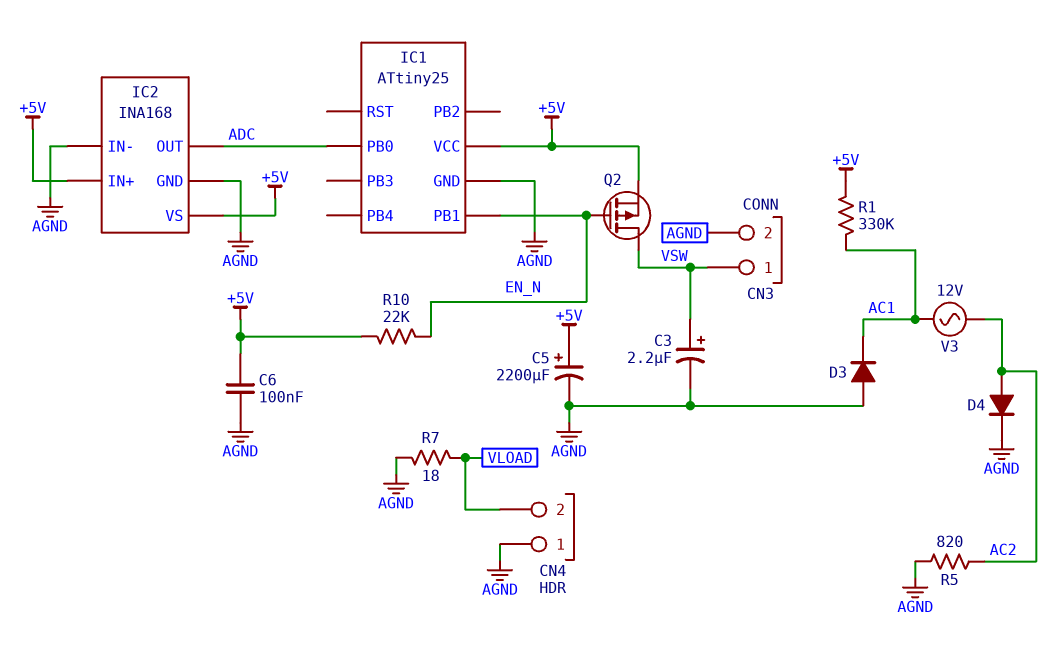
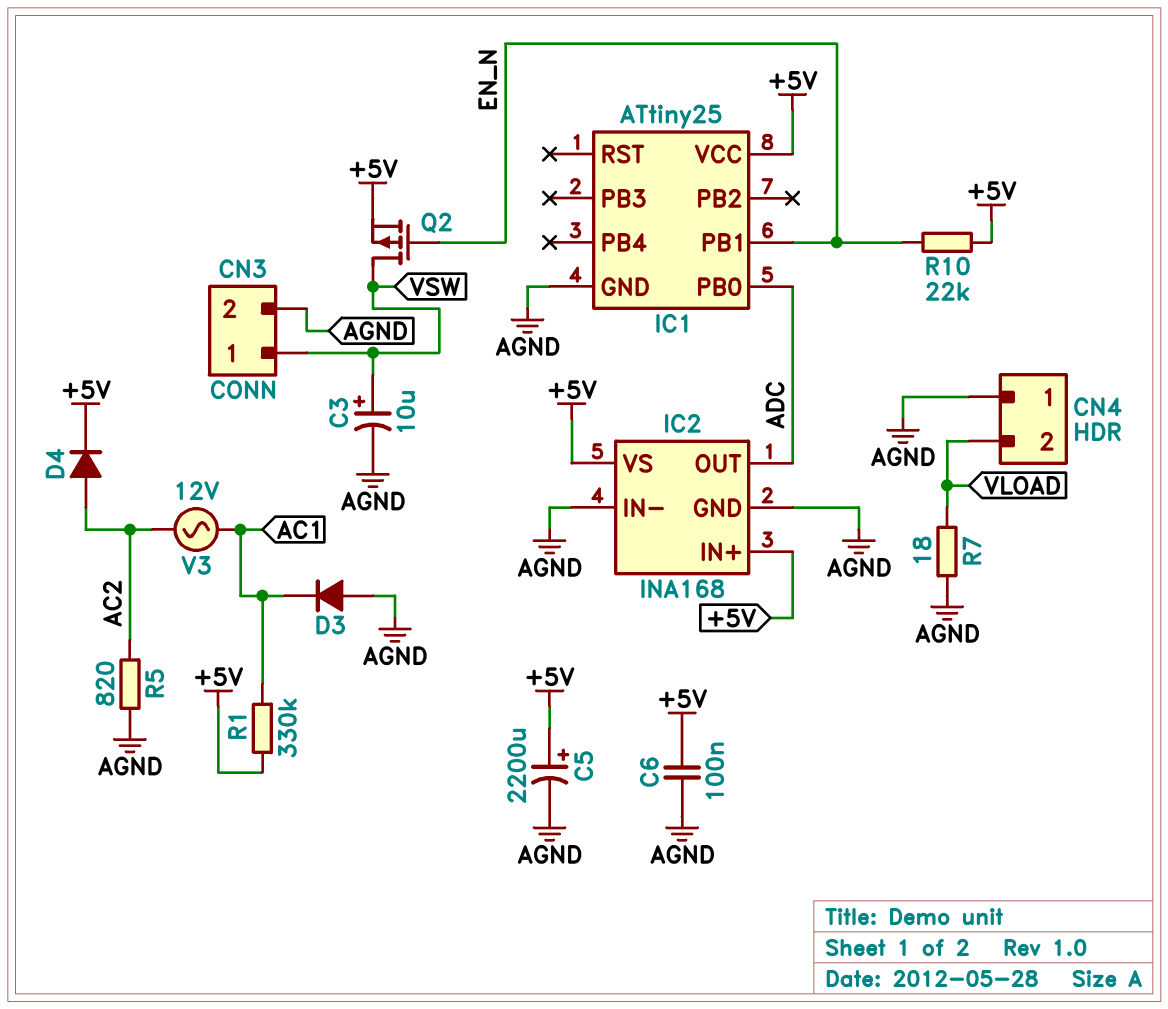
C3: 2.2uF (plus VSW, minus AGND) -> 10uF (plus VSW, minus AGND)
D4: diode (A AC2, K AGND) -> diode (A AC2, K +5V)

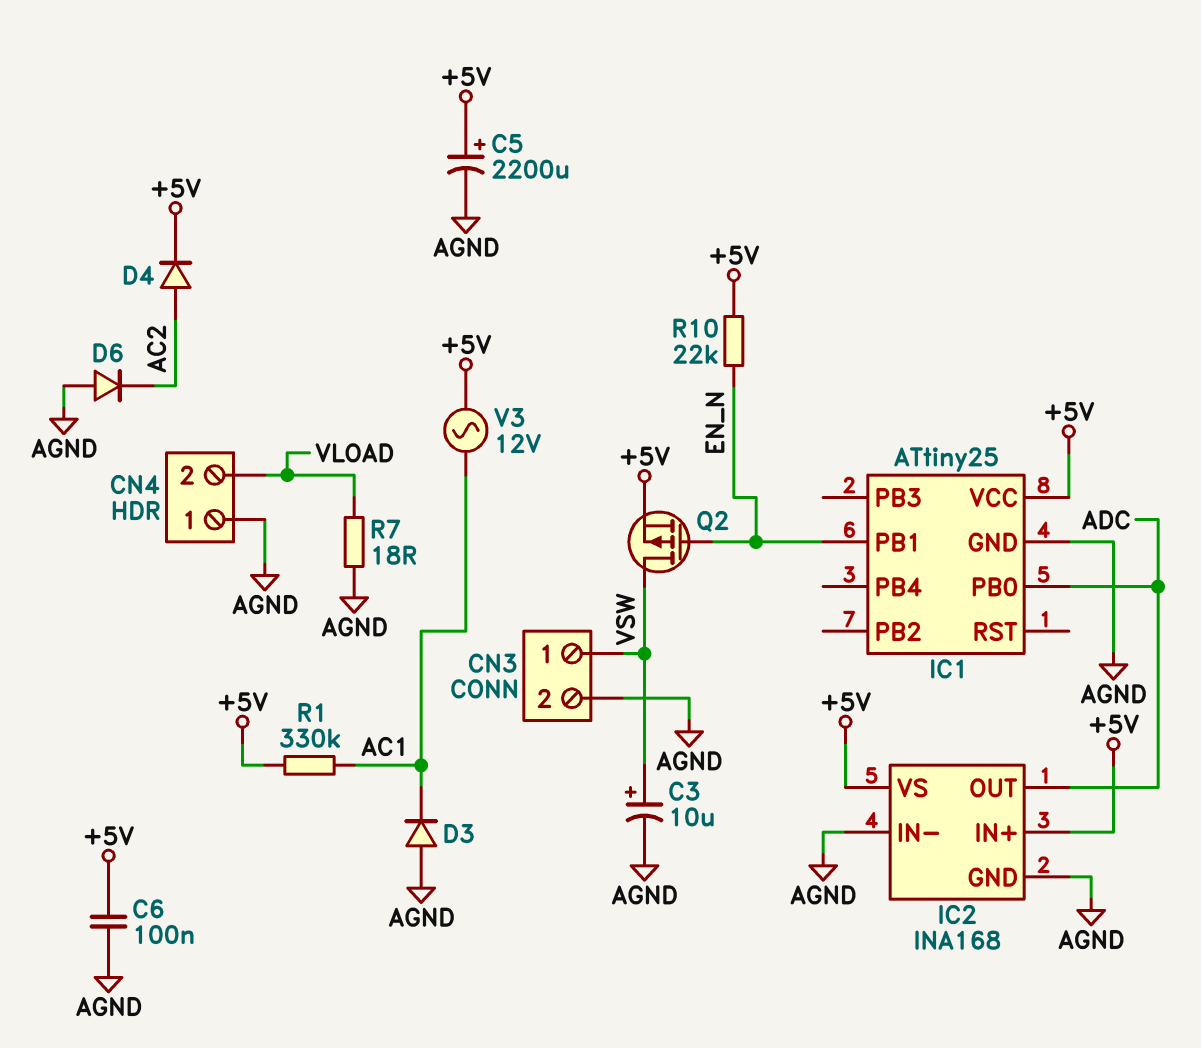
D6: none -> diode (A AGND, K AC2)
R5: 820 (AC2, AGND) -> none
V3: AC 12V (AC1, AC2) -> AC 12V (+5V, AC1)

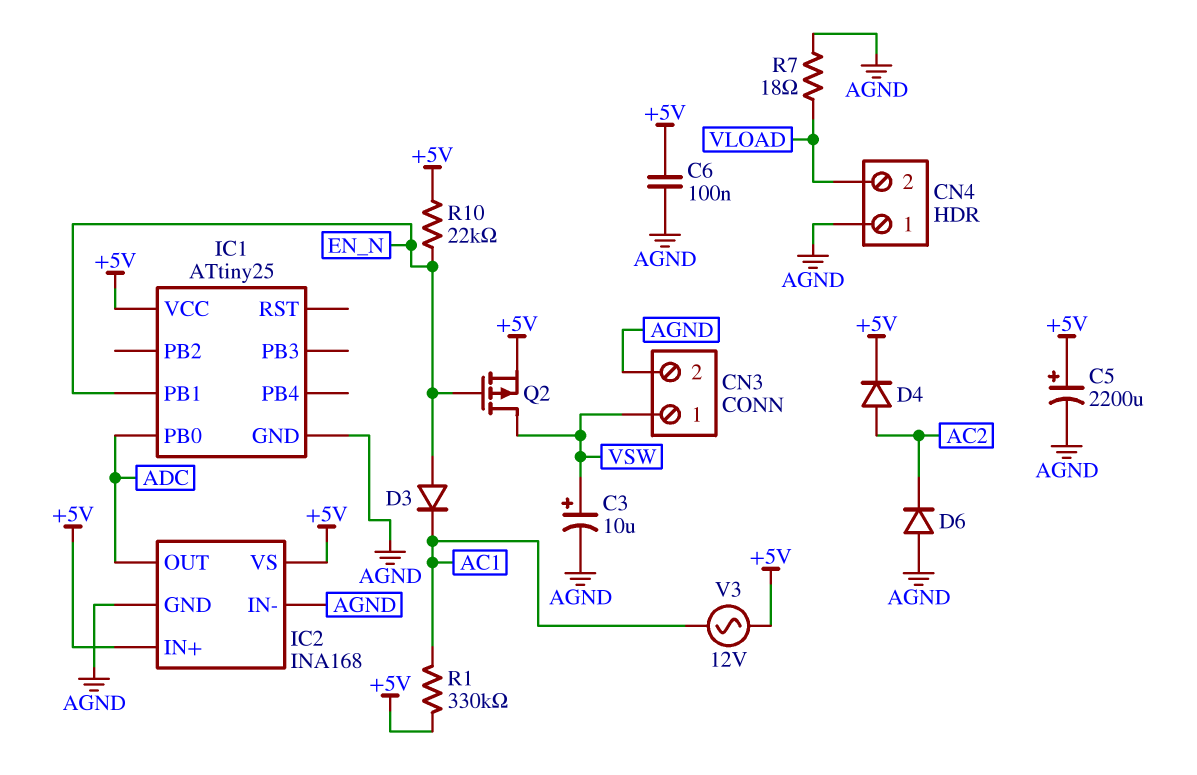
D3: diode (A AGND, K AC1) -> diode (A EN_N, K AC1)

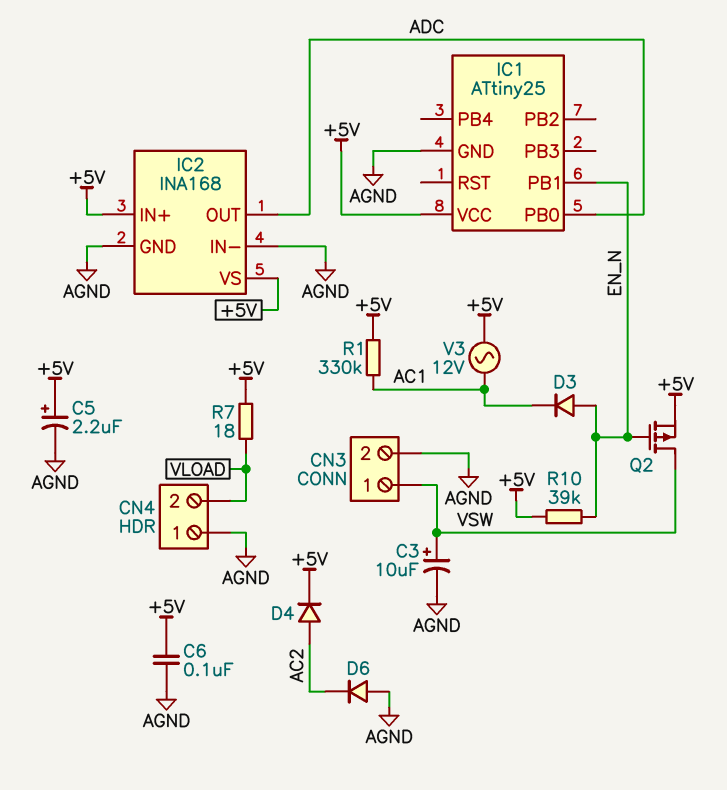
C5: 2200uF (plus +5V, minus AGND) -> 2.2uF (plus +5V, minus AGND)
R7: 18 (AGND, VLOAD) -> 18 (+5V, VLOAD)
R10: 22k (+5V, EN_N) -> 39k (+5V, EN_N)

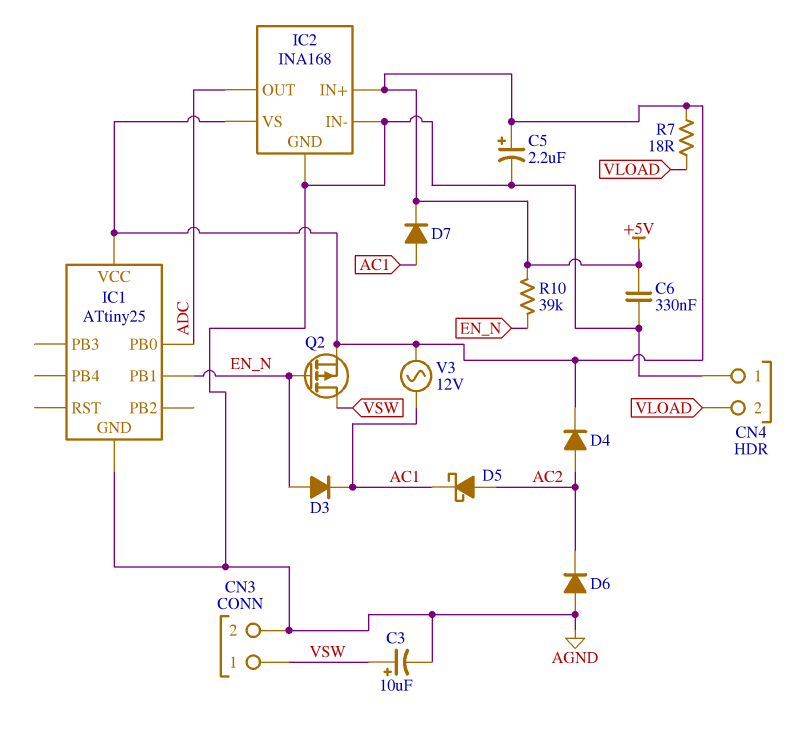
C6: 100nF (+5V, AGND) -> 330nF (+5V, AGND)
D5: none -> schottky (A AC2, K AC1)
D7: none -> diode (A AC1, K +5V)
R1: 330k (+5V, AC1) -> none

